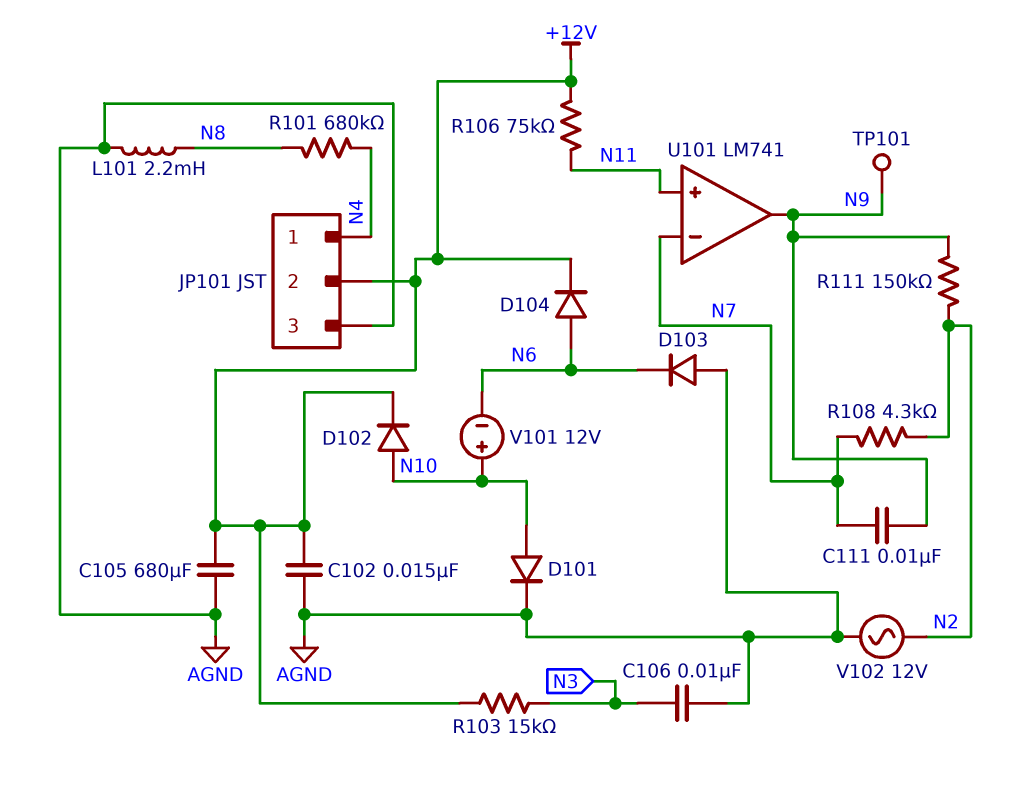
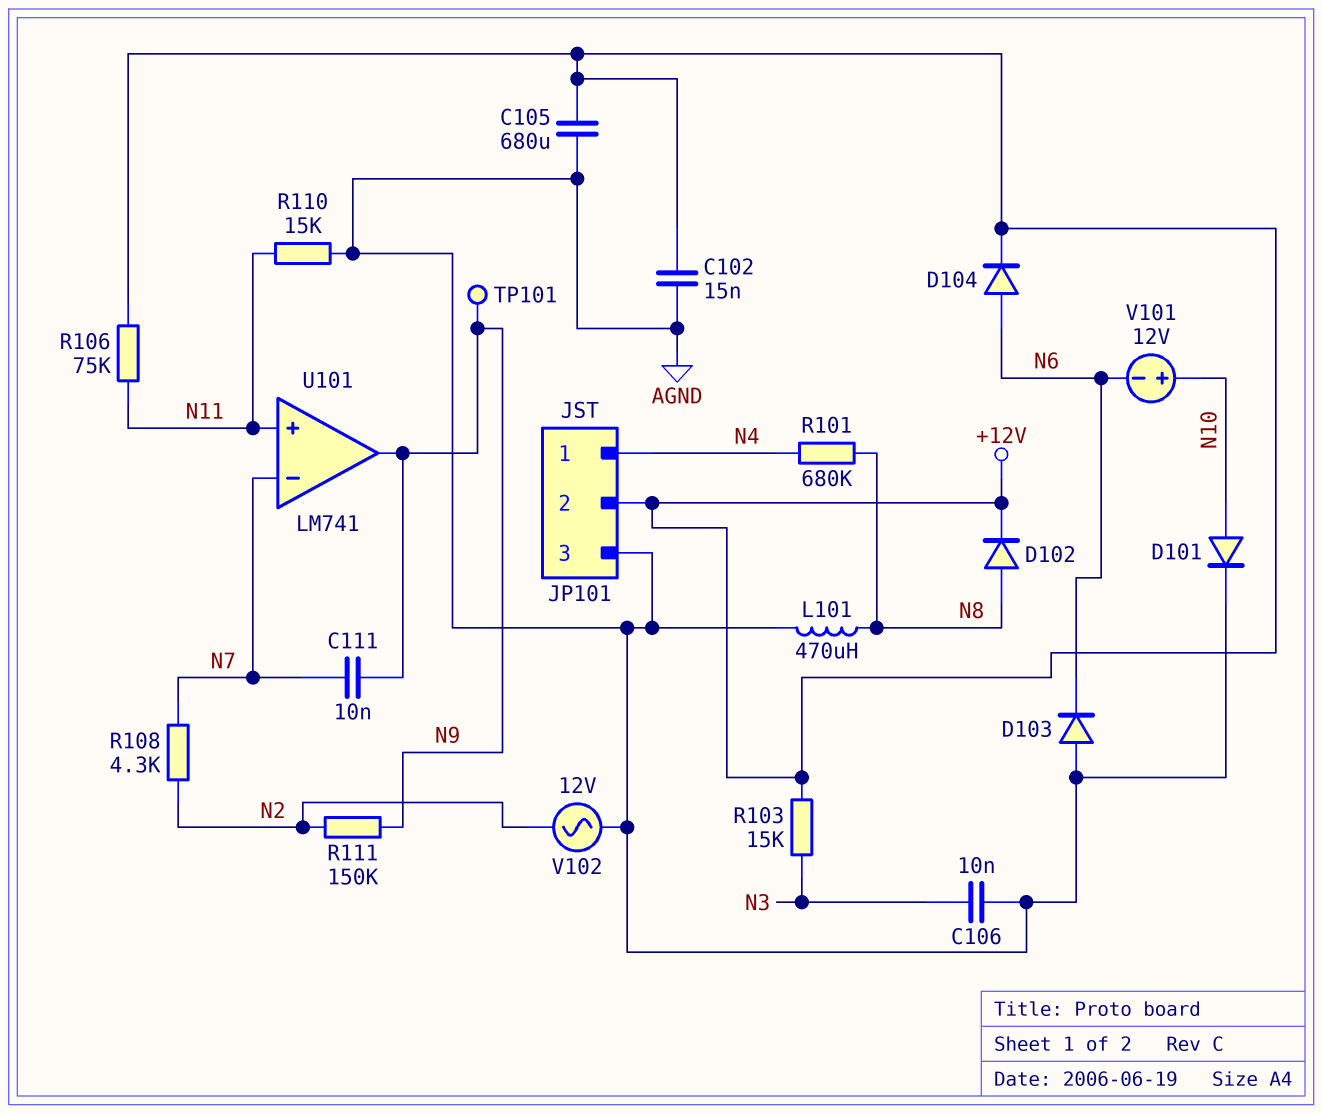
D102: diode (A N10, K +12V) -> diode (A N8, K +12V)
L101: 2.2mH (AGND, N8) -> 470uH (AGND, N8)
R110: none -> 15k (AGND, N11)

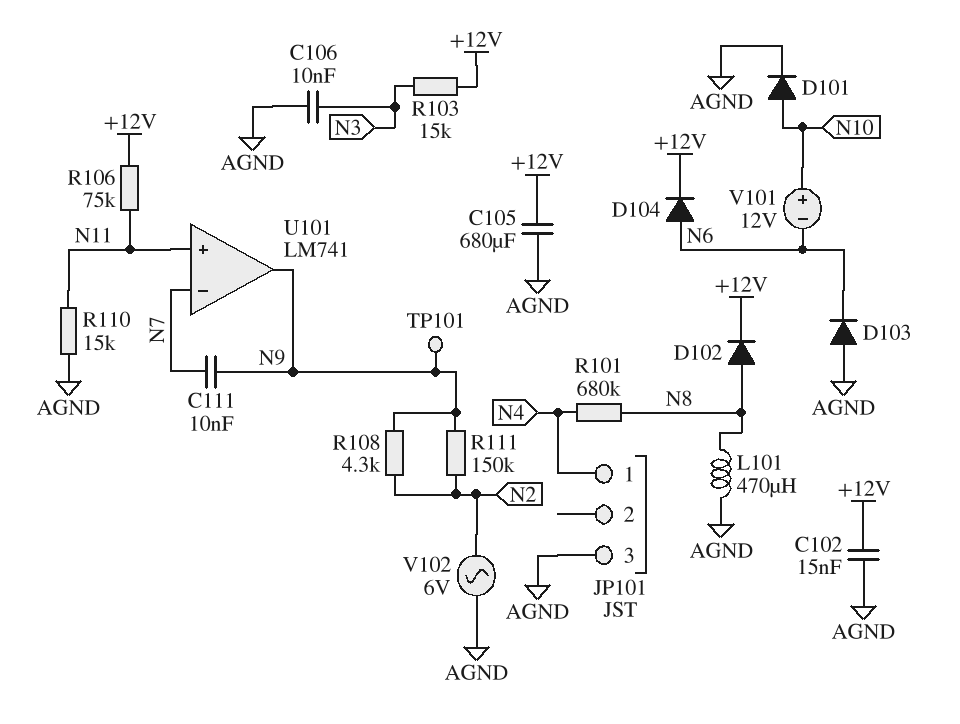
JP101 pin 2: +12V -> none
R108: 4.3k (N2, N7) -> 4.3k (N2, N9)
V102: AC 12V (AGND, N2) -> AC 6V (AGND, N2)

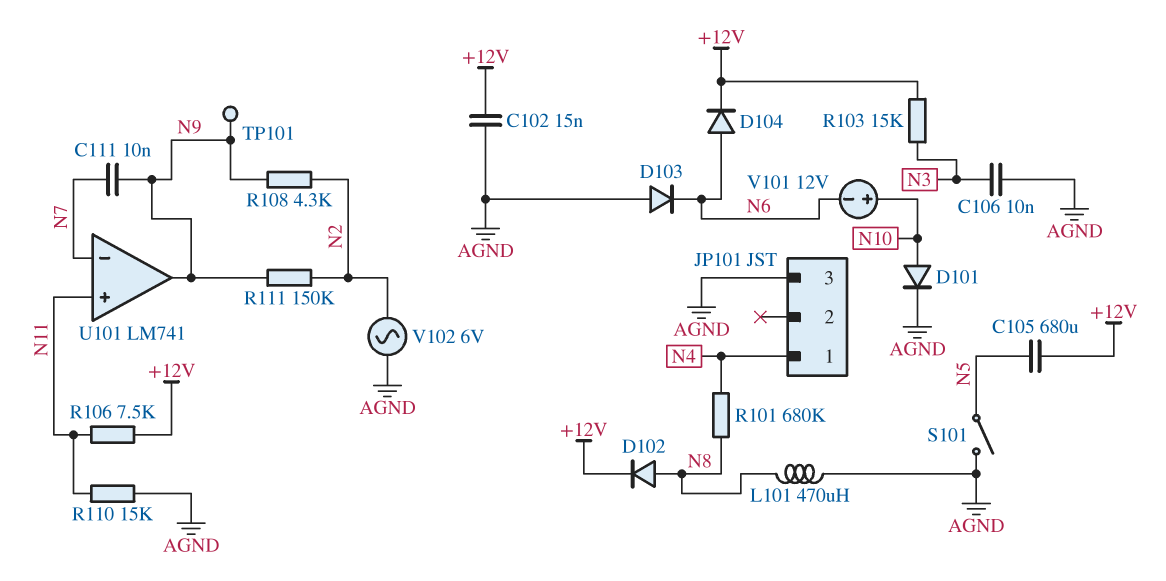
C105: 680uF (+12V, AGND) -> 680uF (+12V, N5)
R106: 75k (+12V, N11) -> 7.5k (+12V, N11)
S101: none -> switch (AGND, N5)

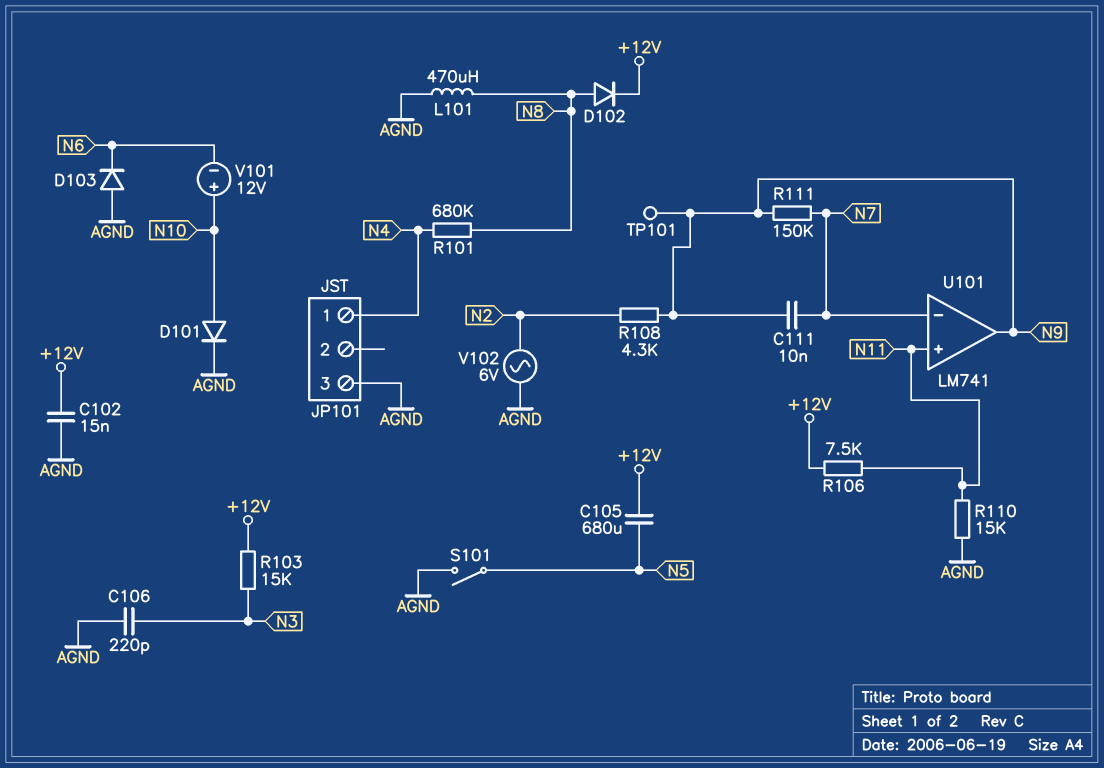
C106: 10nF (AGND, N3) -> 220pF (AGND, N3)
D104: diode (A N6, K +12V) -> none
R111: 150k (N2, N9) -> 150k (N7, N9)

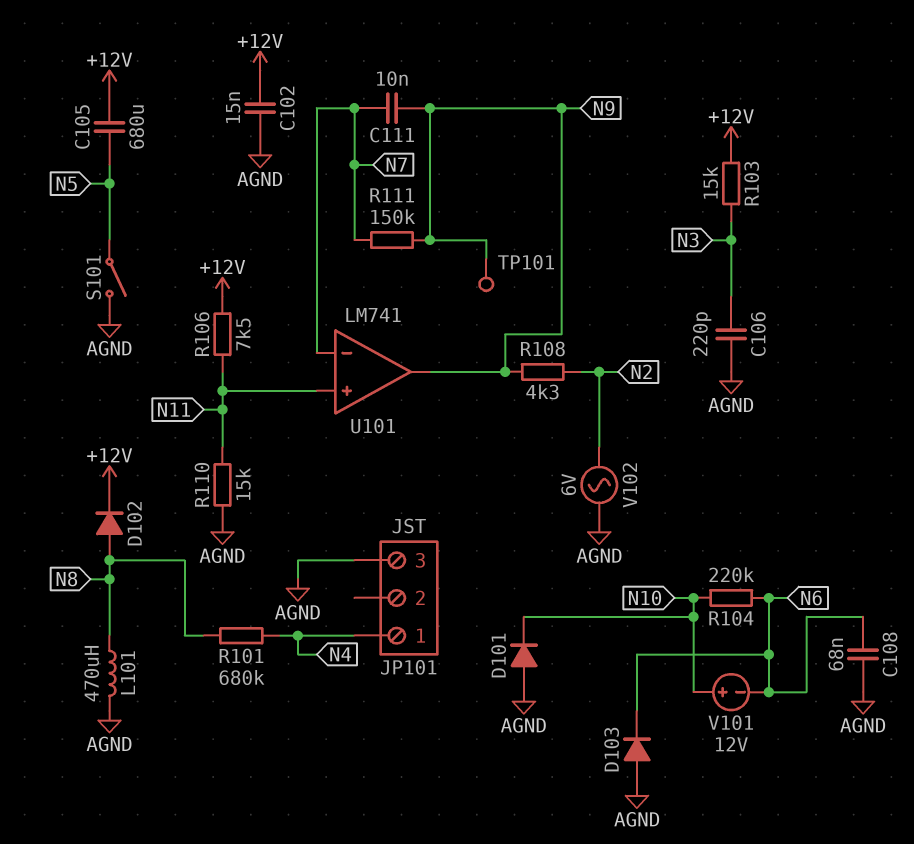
C108: none -> 68nF (AGND, N6)
D101: diode (A N10, K AGND) -> diode (A AGND, K N10)
R104: none -> 220k (N6, N10)

